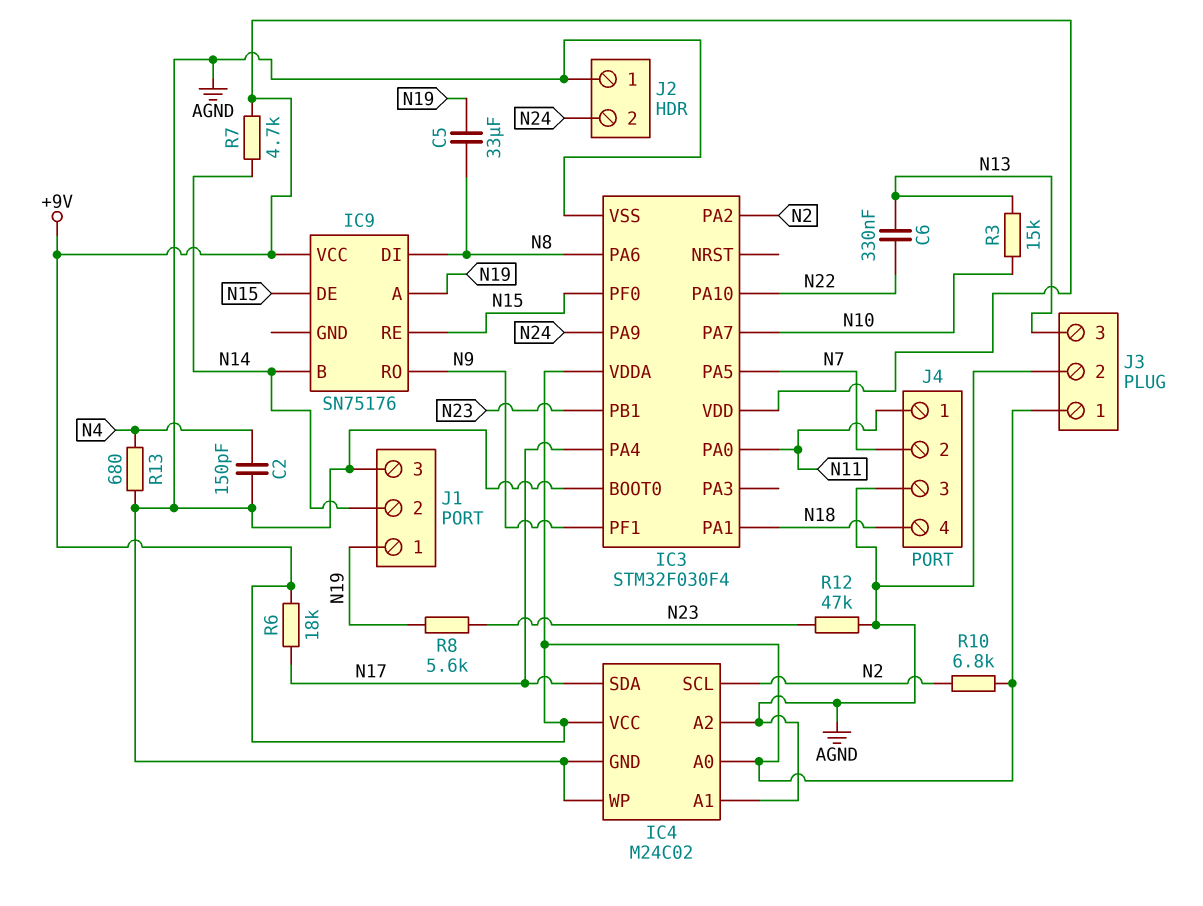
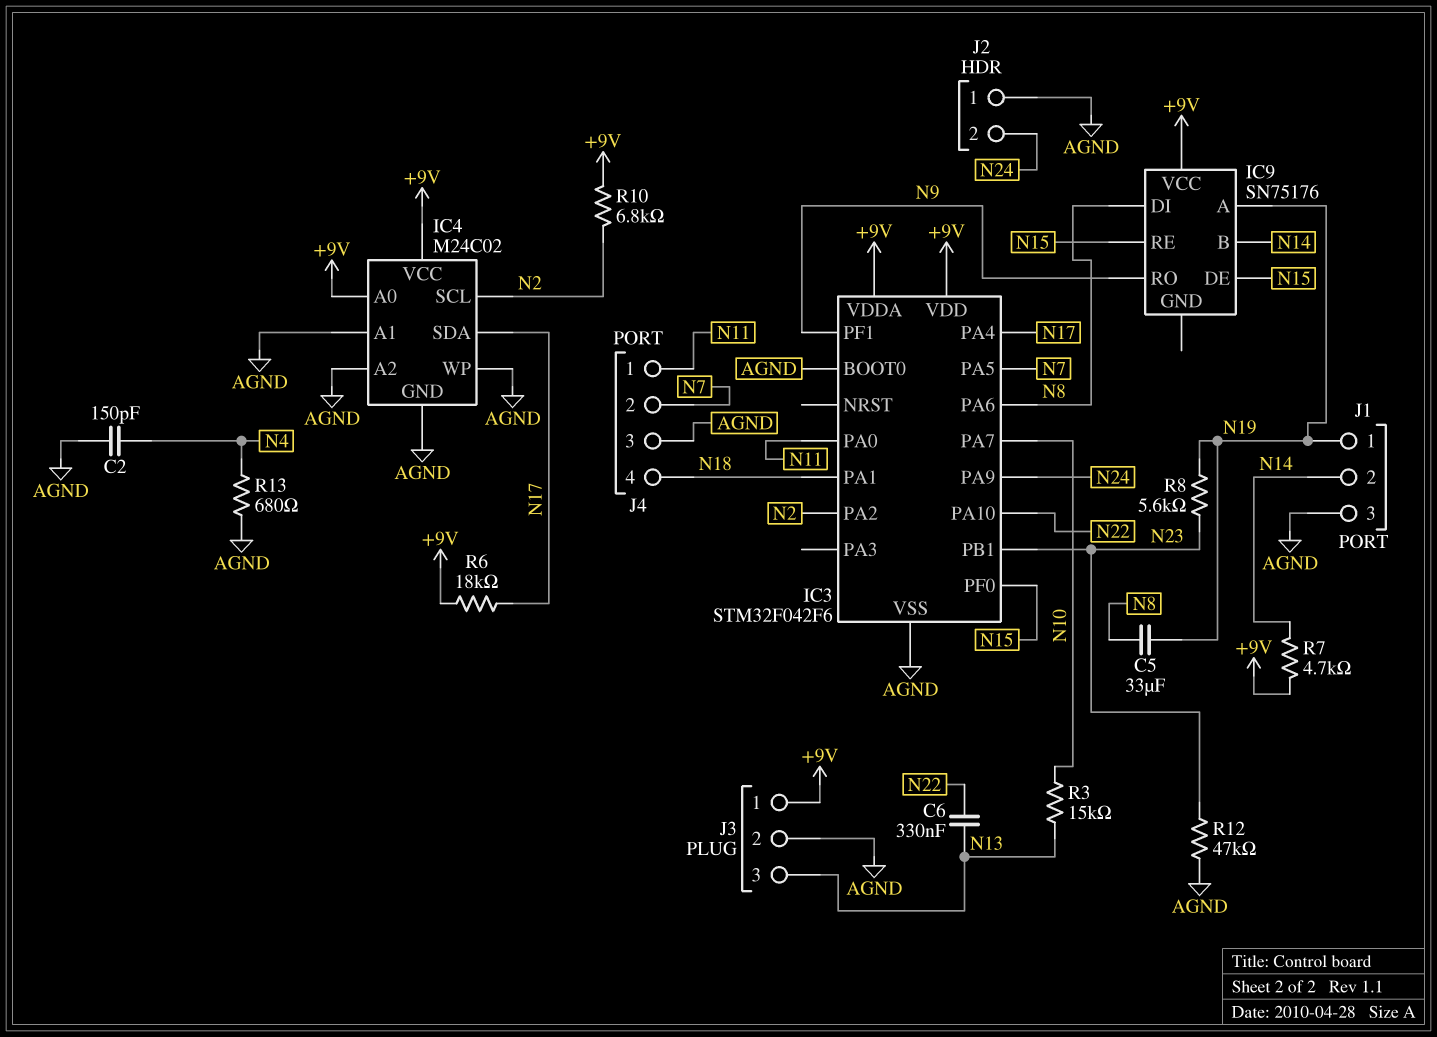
IC3: STM32F030F4 -> STM32F042F6

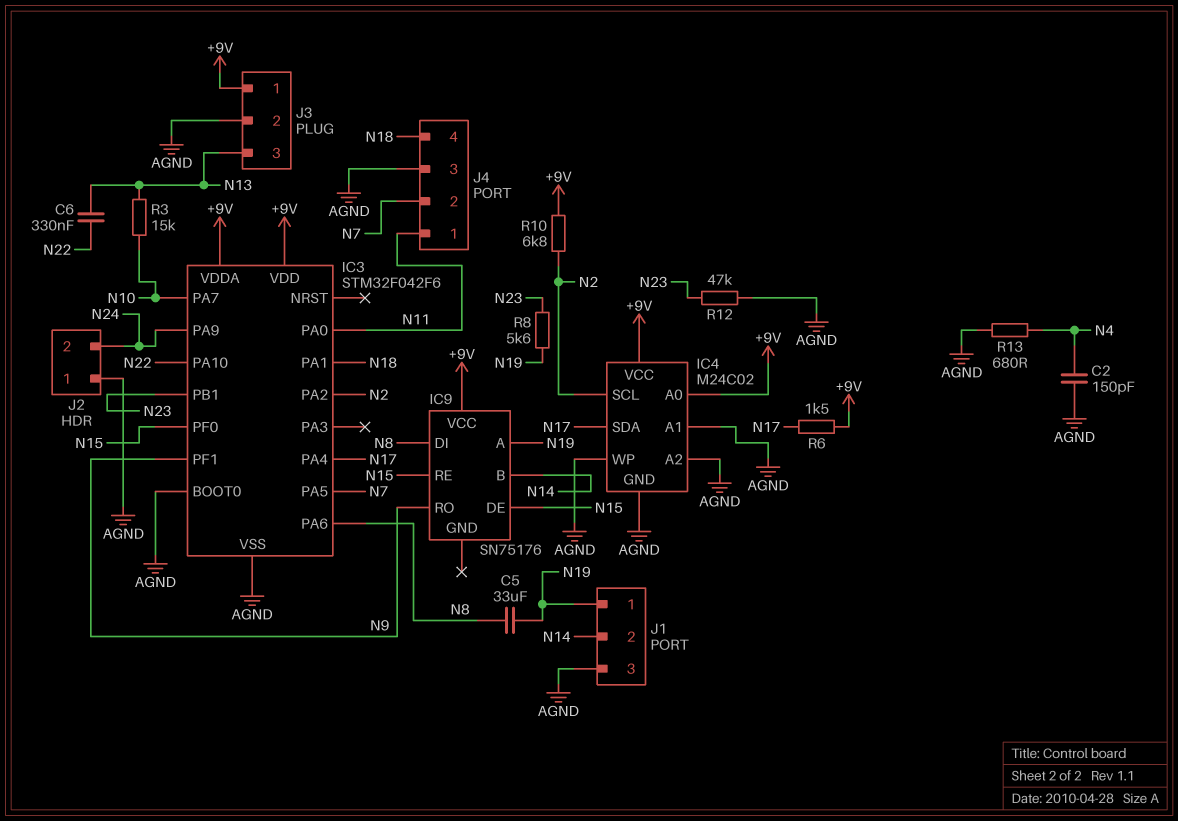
R6: 18k (+9V, N17) -> 1.5k (+9V, N17)
R7: 4.7k (+9V, N14) -> none

